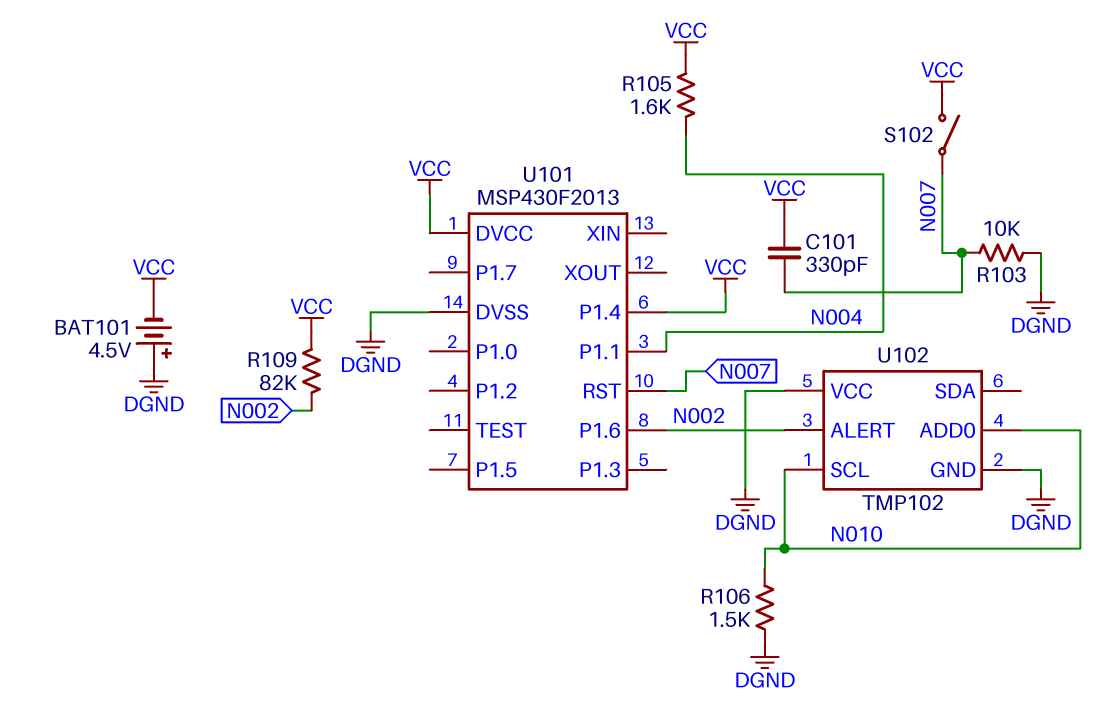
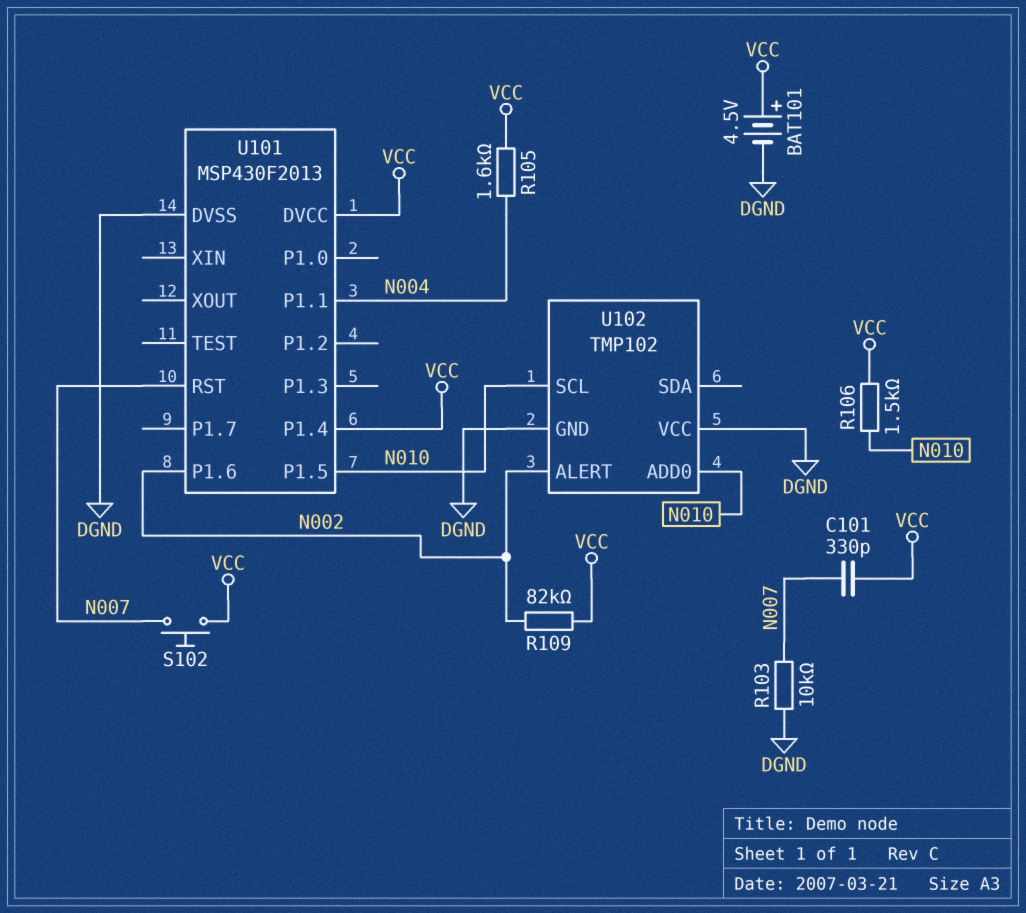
BAT101: 4.5V (plus DGND, minus VCC) -> 4.5V (plus VCC, minus DGND)
R106: 1.5k (DGND, N010) -> 1.5k (N010, VCC)
S102: switch (N007, VCC) -> button (N007, VCC)
U101 pin P1.5: none -> N010

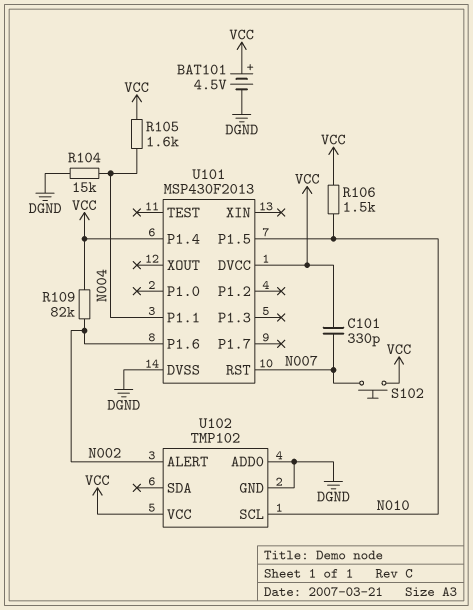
R103: 10k (DGND, N007) -> none
R104: none -> 15k (DGND, N004)
U102 pin ADD0: N010 -> DGND
U102 pin VCC: DGND -> VCC

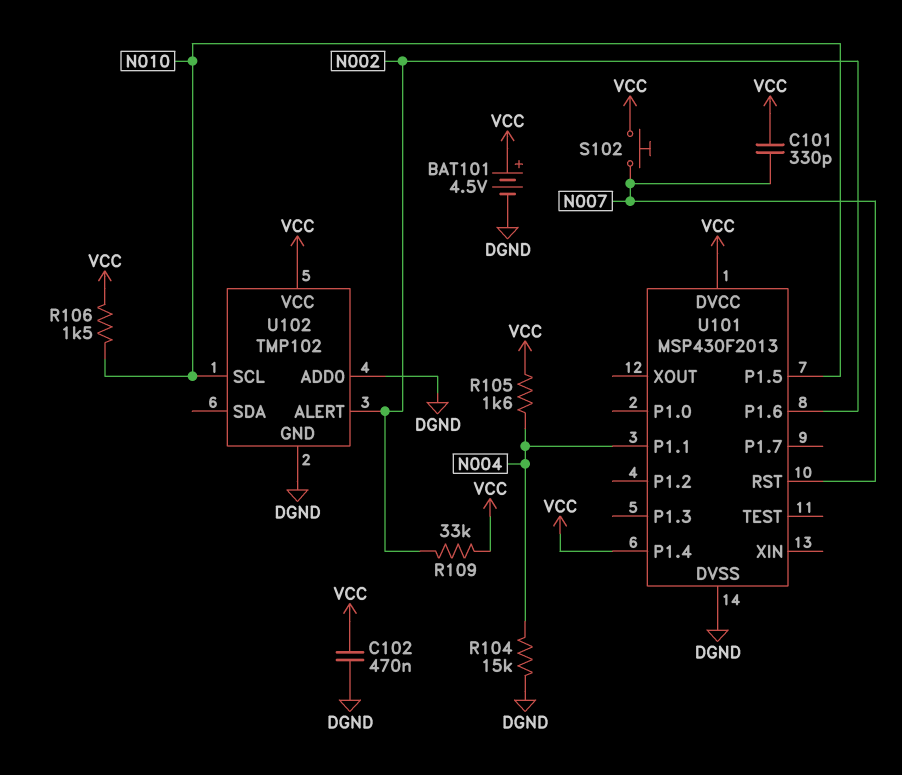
C102: none -> 470nF (DGND, VCC)
R109: 82k (N002, VCC) -> 33k (N002, VCC)

